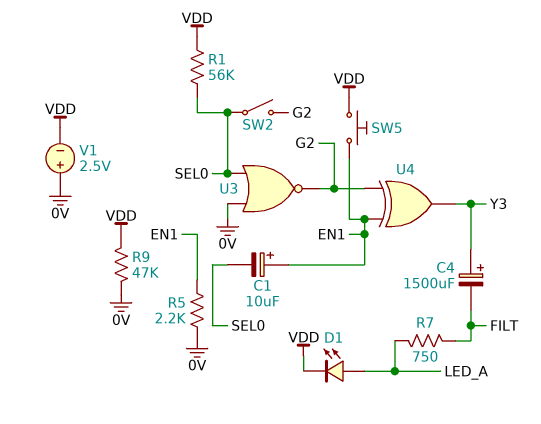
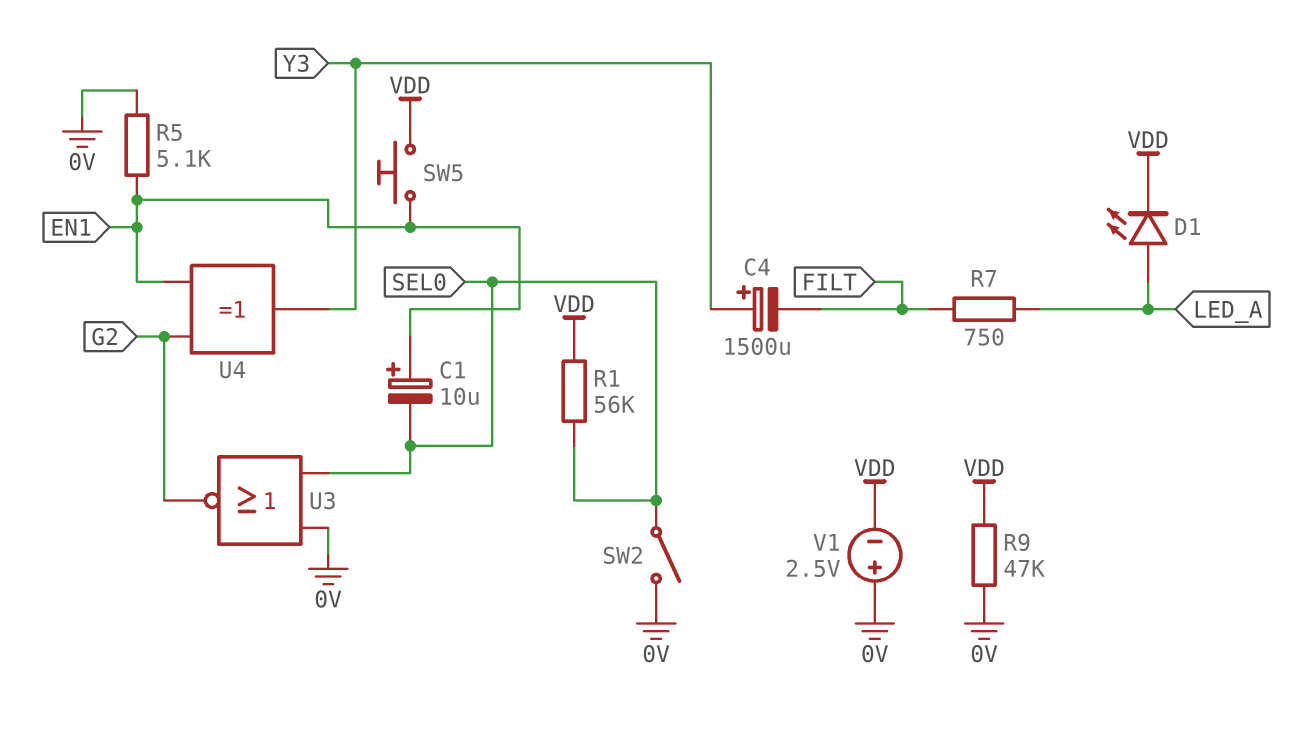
R5: 2.2k (0V, EN1) -> 5.1k (0V, EN1)
SW2: switch (G2, SEL0) -> switch (0V, SEL0)

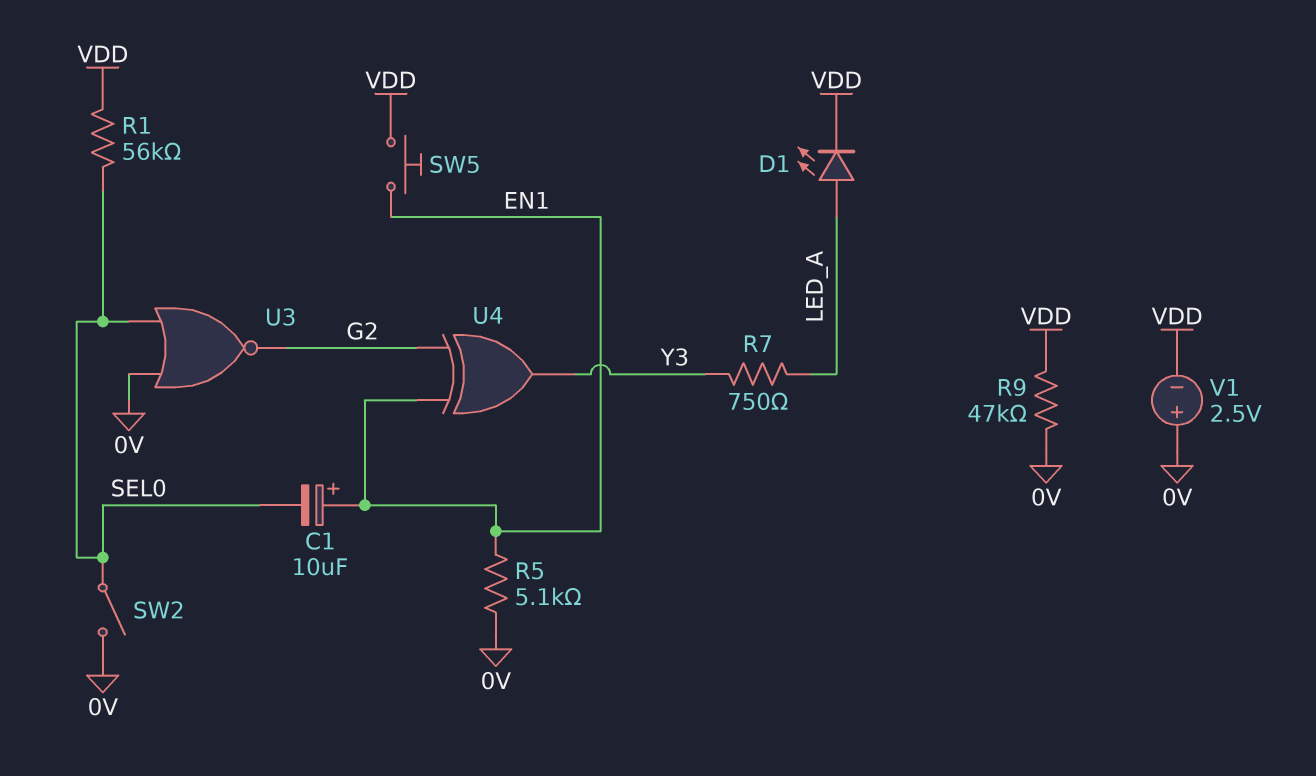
C4: 1500uF (plus Y3, minus FILT) -> none
R7: 750 (FILT, LED_A) -> 750 (LED_A, Y3)

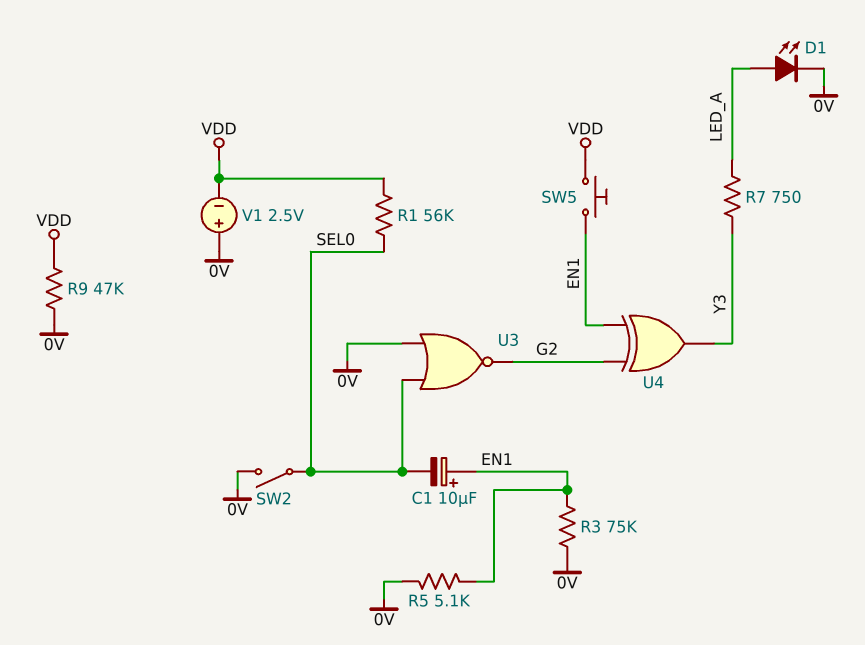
D1: LED (A LED_A, K VDD) -> LED (A LED_A, K 0V)
R3: none -> 75k (0V, EN1)

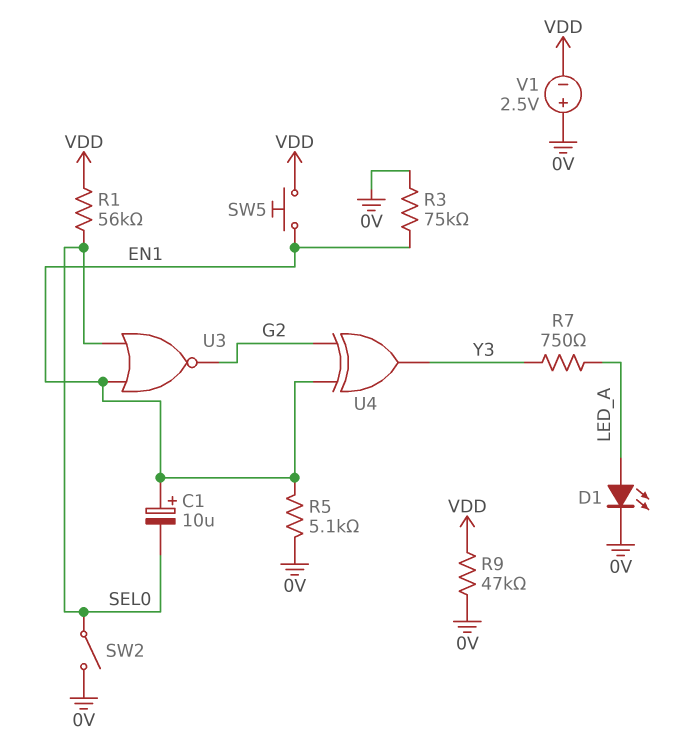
U3: NOR (in 0V, in SEL0, out G2) -> NOR (in EN1, in SEL0, out G2)

